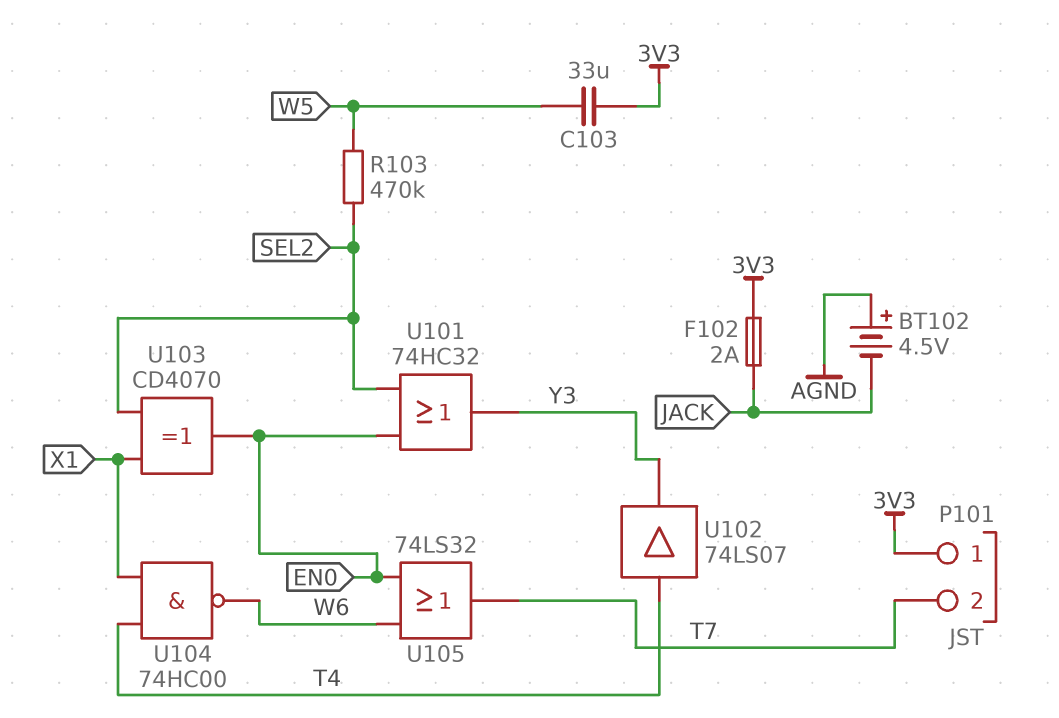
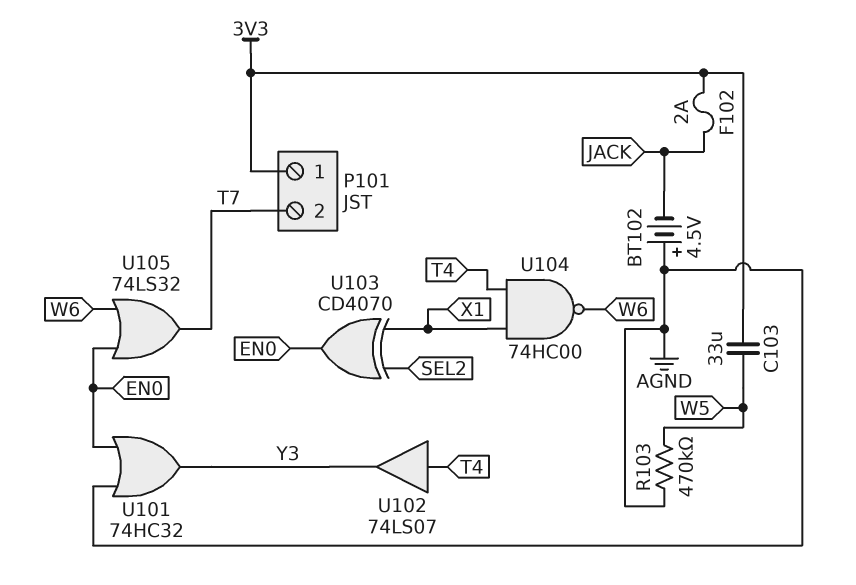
R103: 470k (SEL2, W5) -> 470k (AGND, W5)
U101: OR 74HC32 (in EN0, in SEL2, out Y3) -> OR 74HC32 (in AGND, in EN0, out Y3)

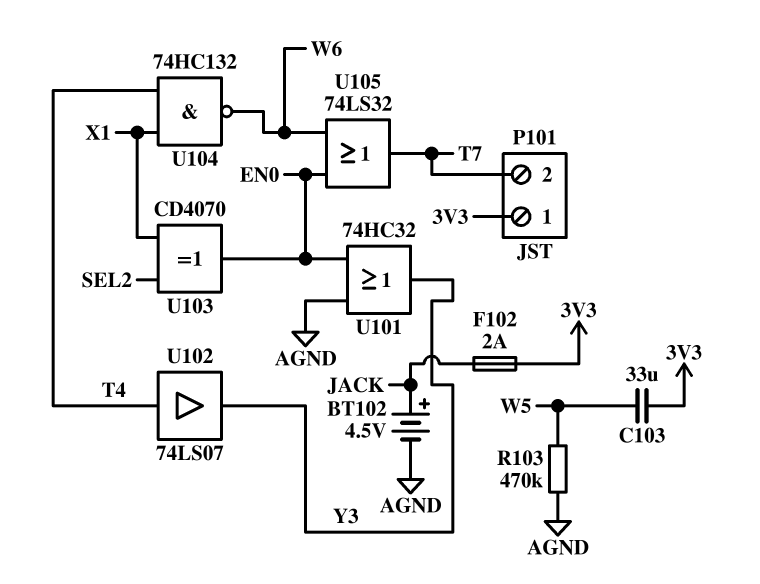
BT102: 4.5V (plus AGND, minus JACK) -> 4.5V (plus JACK, minus AGND)
U104: NAND 74HC00 (in T4, in X1, out W6) -> NAND 74HC132 (in T4, in X1, out W6)

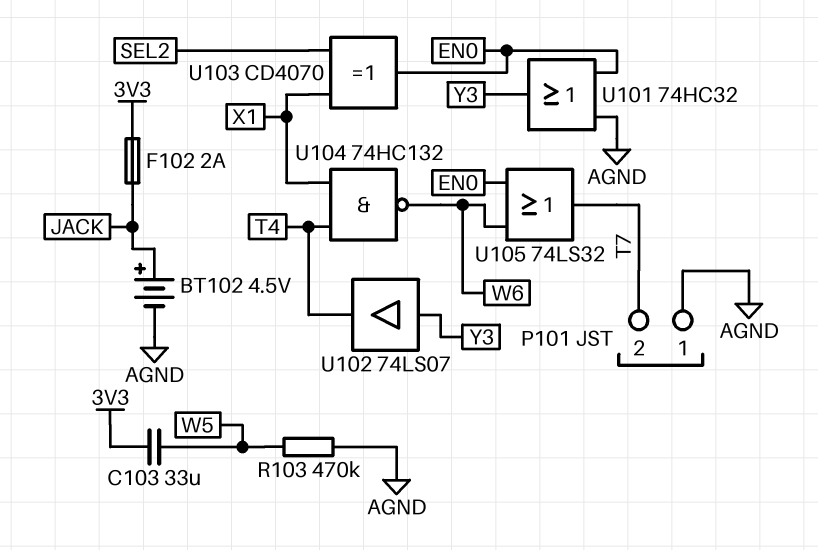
P101 pin 1: 3V3 -> AGND
U102: buffer 74LS07 (in T4, out Y3) -> buffer 74LS07 (in Y3, out T4)

